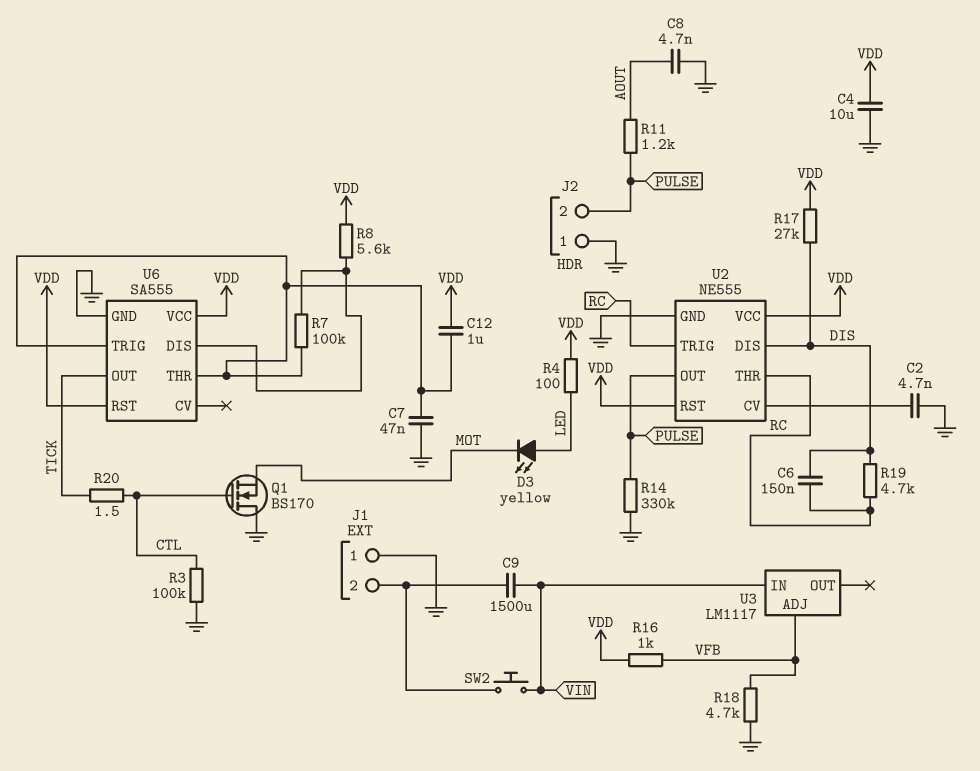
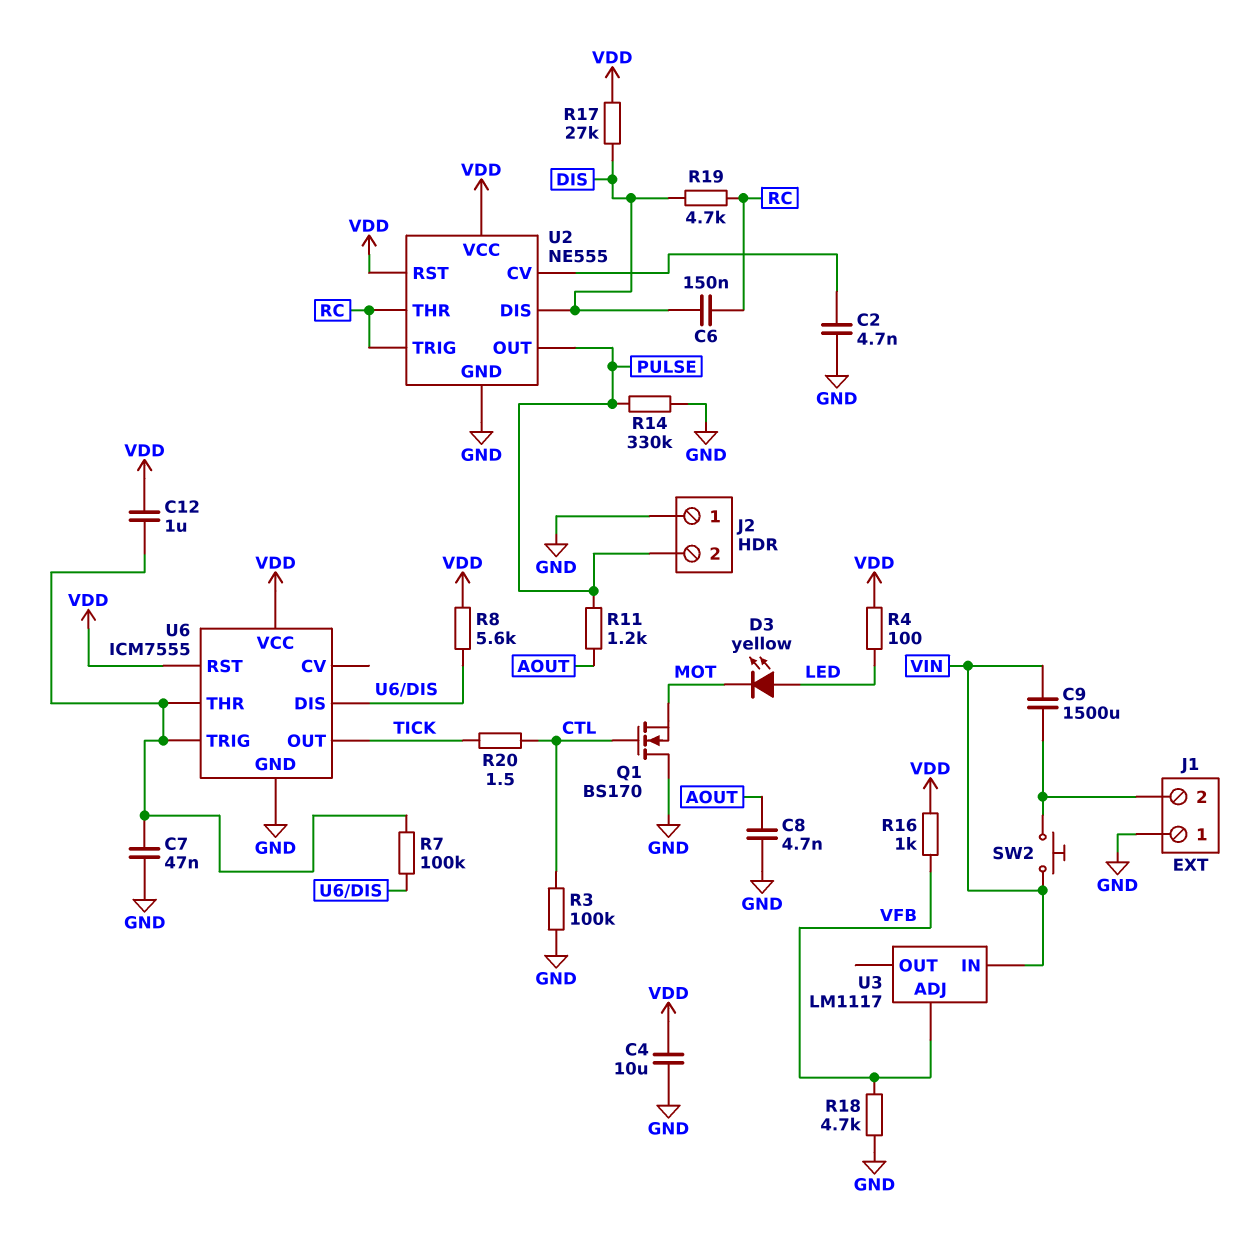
U6: SA555 -> ICM7555

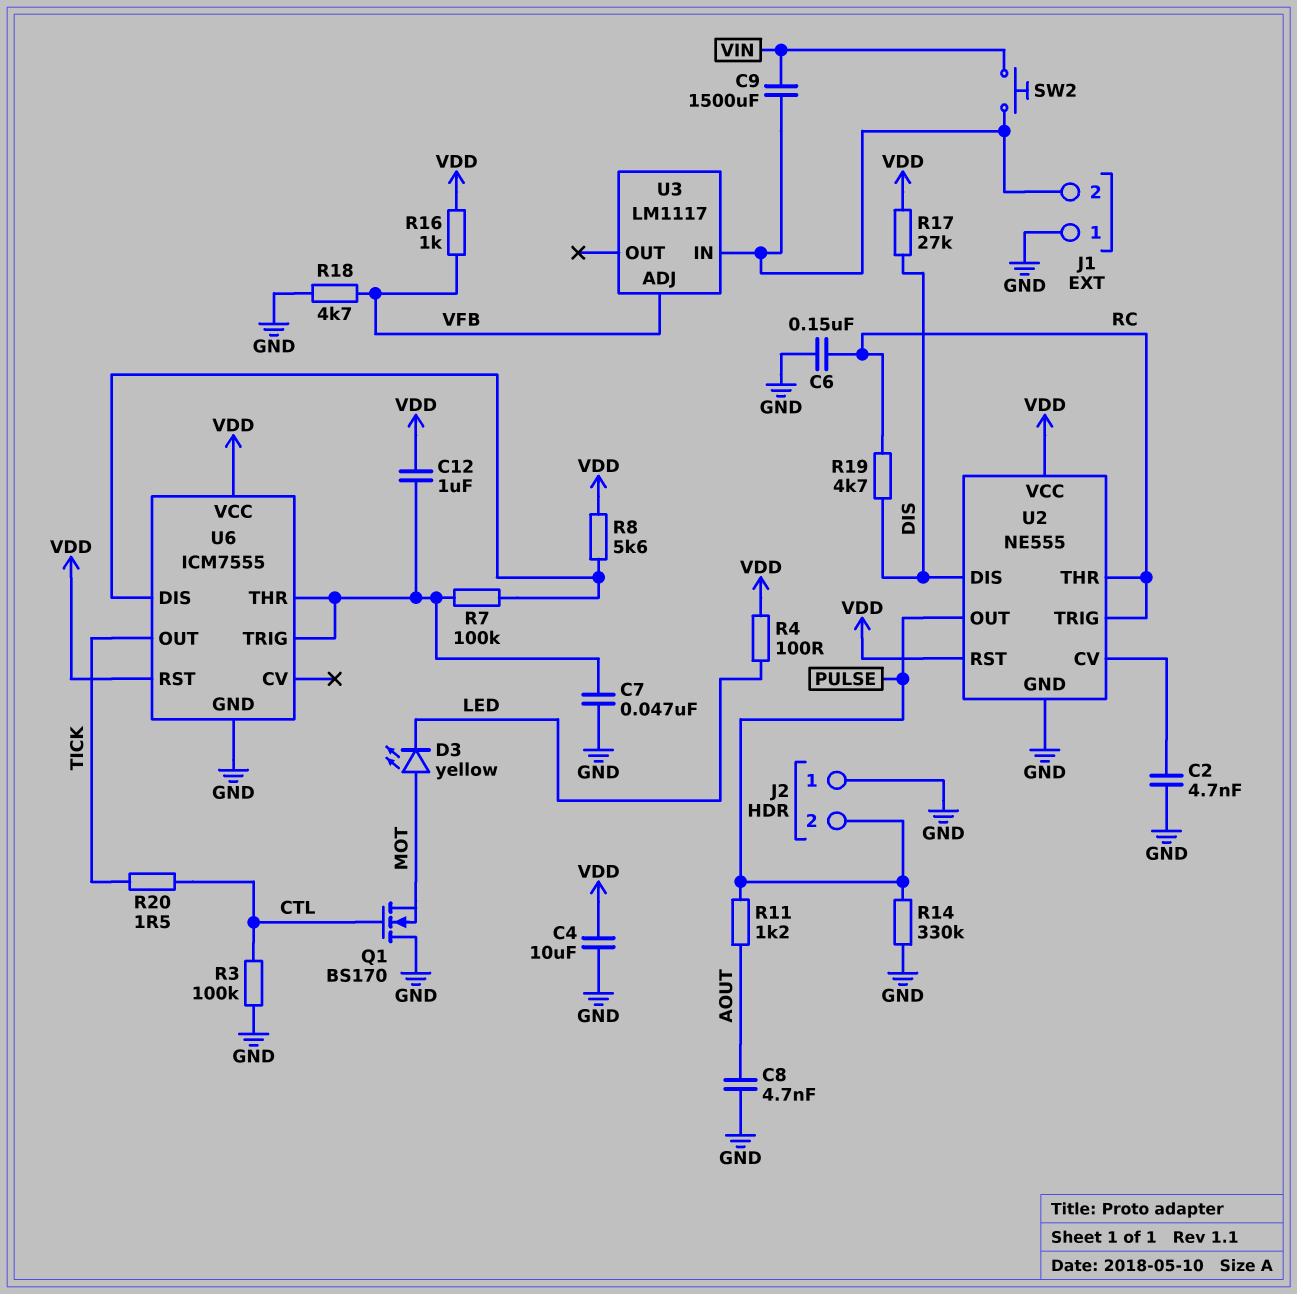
C6: 150nF (DIS, RC) -> 150nF (GND, RC)
D3: LED yellow (A LED, K MOT) -> LED yellow (A MOT, K LED)
U3 pin IN: VIN -> J1/2

